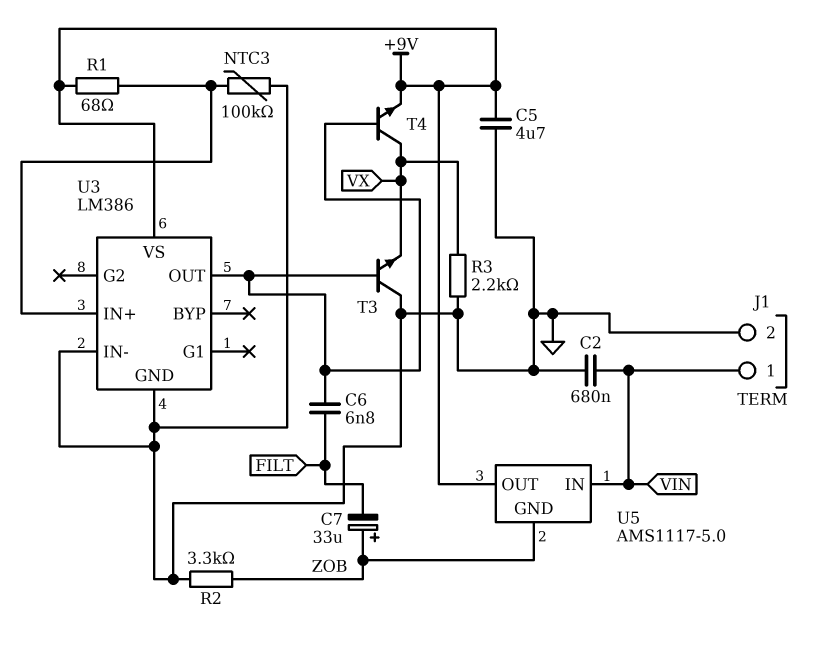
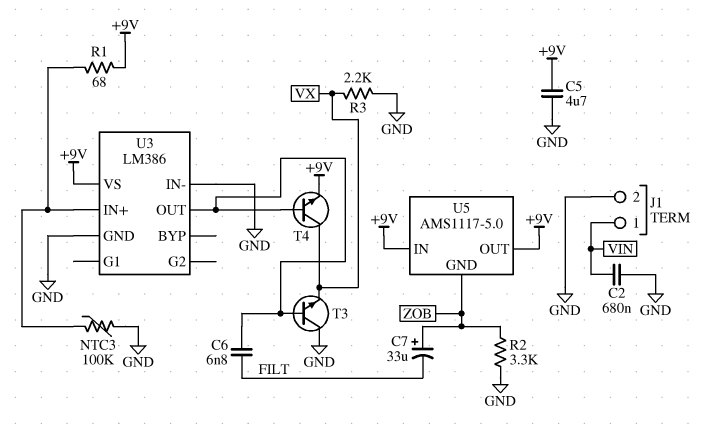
U5 pin IN: VIN -> +9V

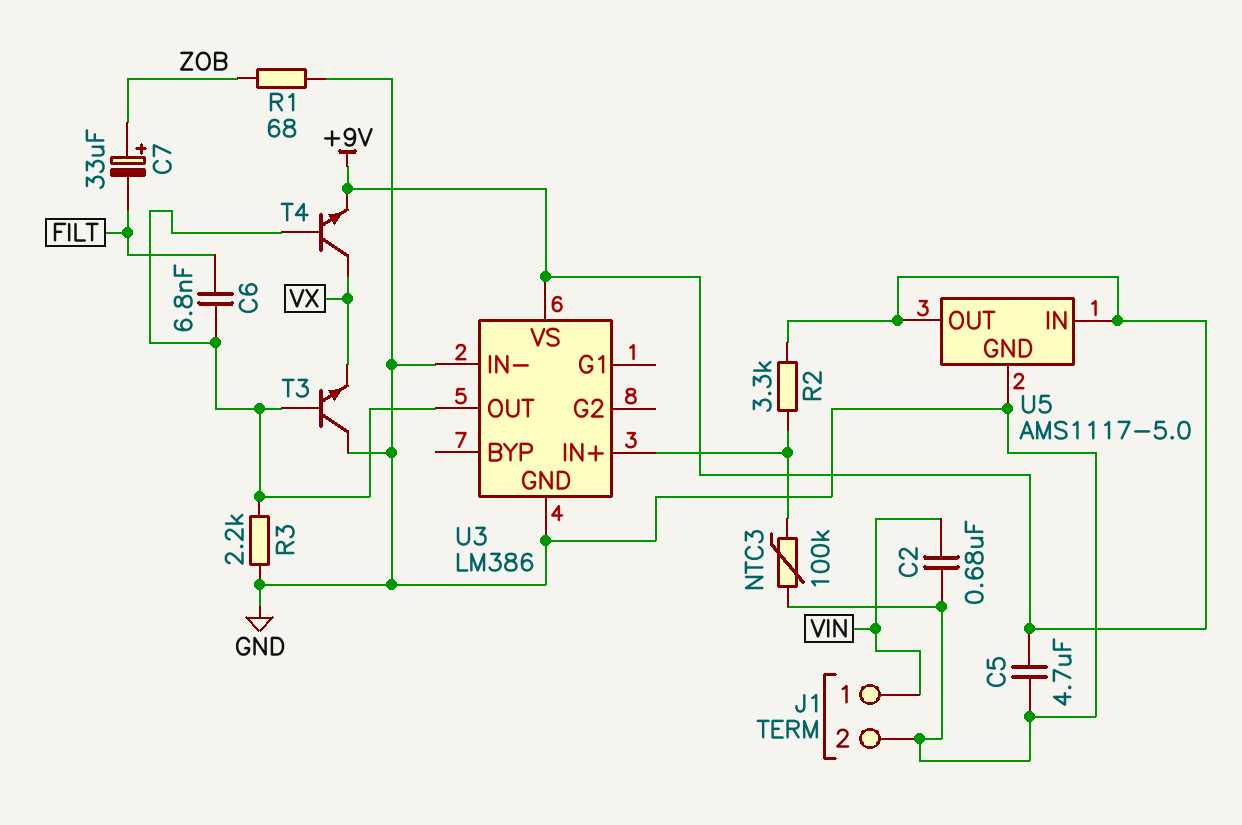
R1: 68 (+9V, U3/IN+) -> 68 (GND, ZOB)
R2: 3.3k (GND, ZOB) -> 3.3k (+9V, U3/IN+)
R3: 2.2k (GND, VX) -> 2.2k (GND, U3/OUT)
U5 pin GND: ZOB -> GND

